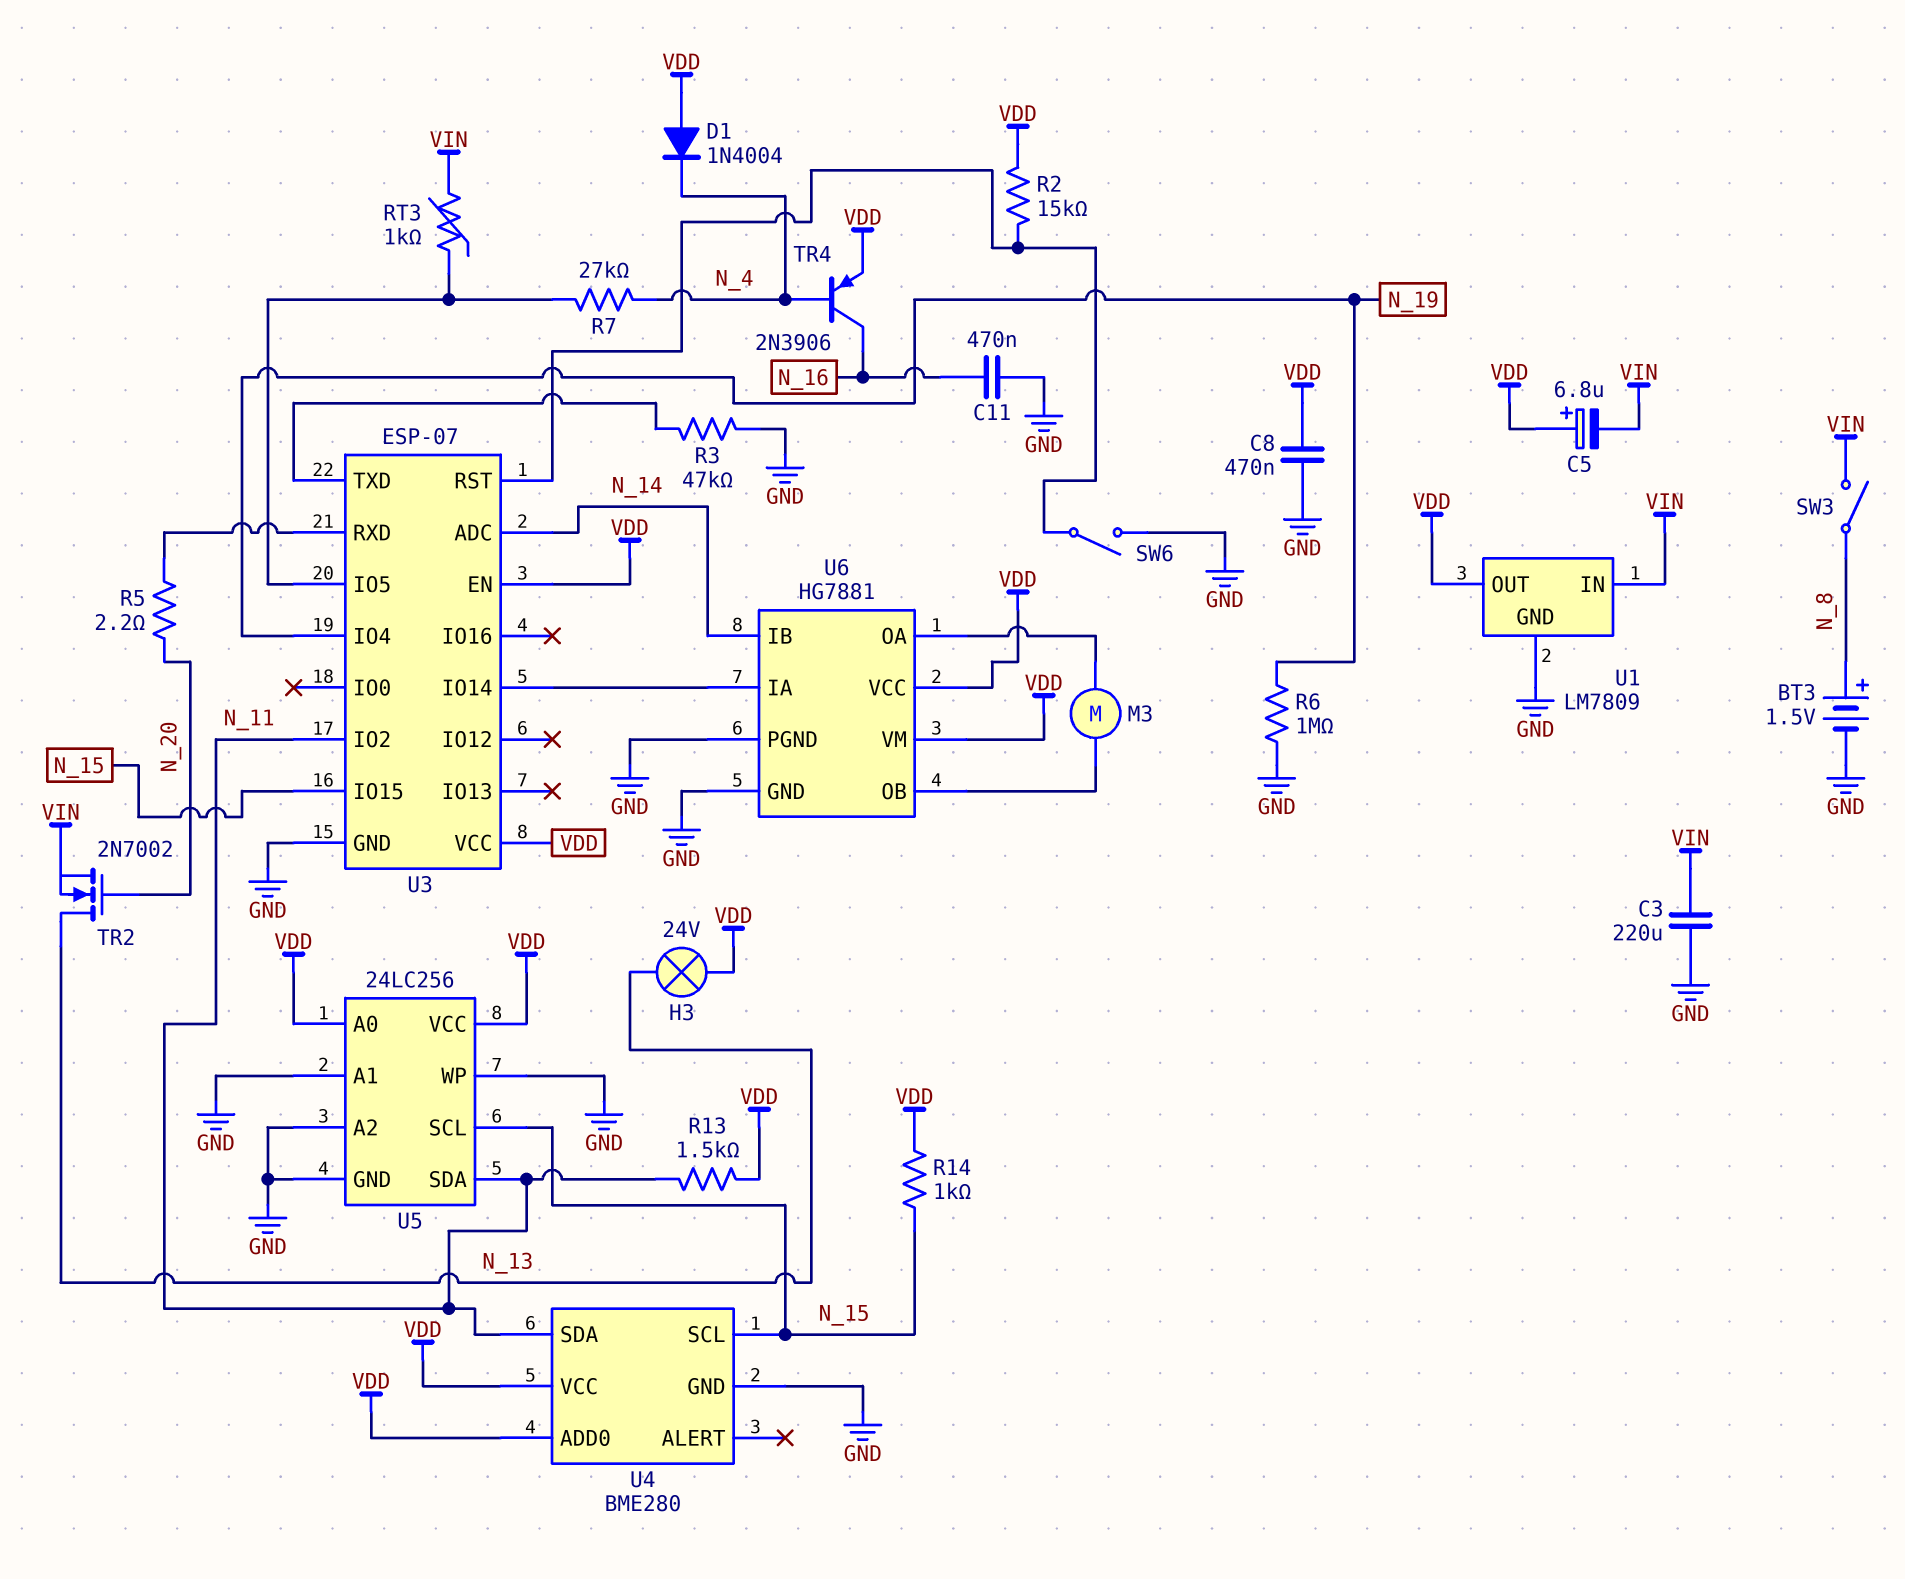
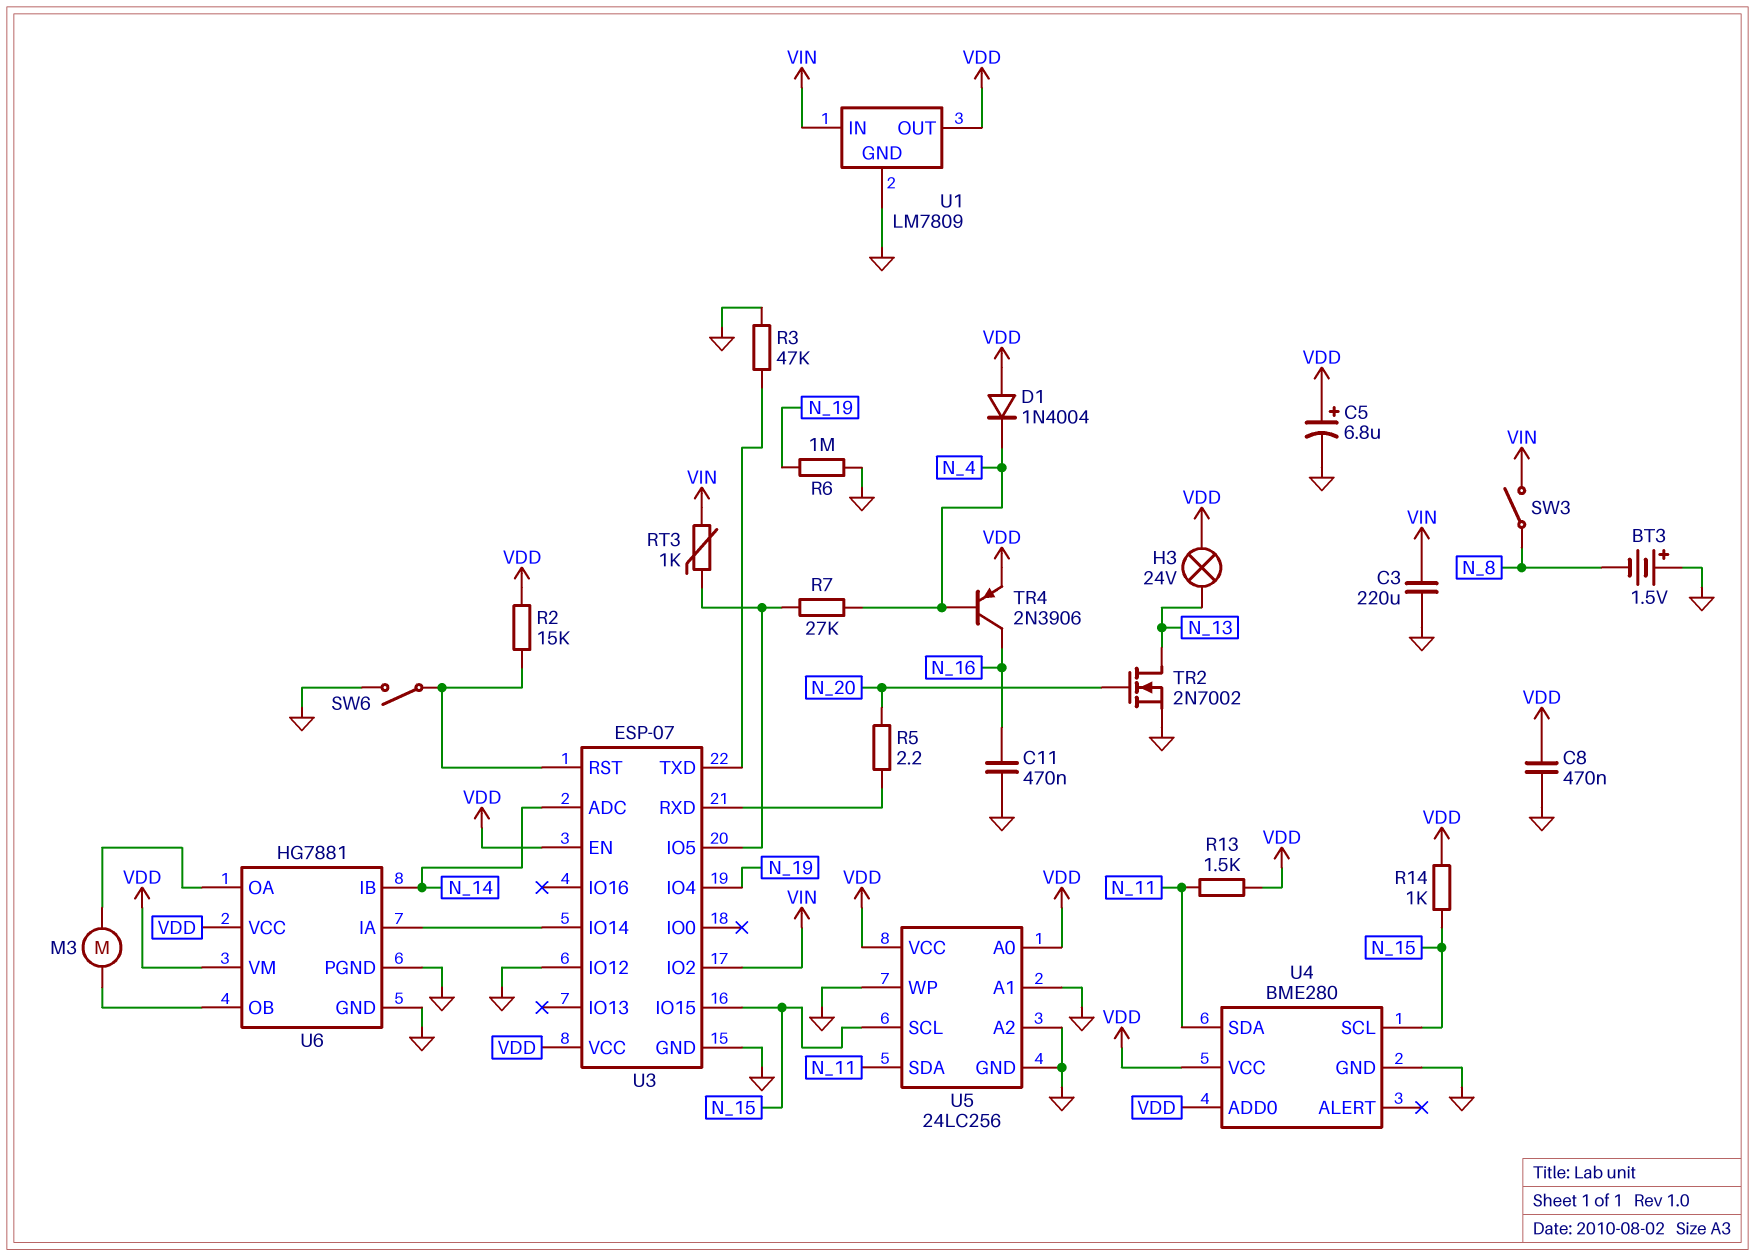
BT3: 1.5V (plus N_8, minus GND) -> 1.5V (plus GND, minus N_8)
C5: 6.8uF (plus VDD, minus VIN) -> 6.8uF (plus VDD, minus GND)
TR2: NMOS 2N7002 (G N_20, D N_13, S VIN) -> NMOS 2N7002 (G N_20, D N_13, S GND)
U3 pin IO2: N_11 -> VIN
U3 pin IO12: none -> GND

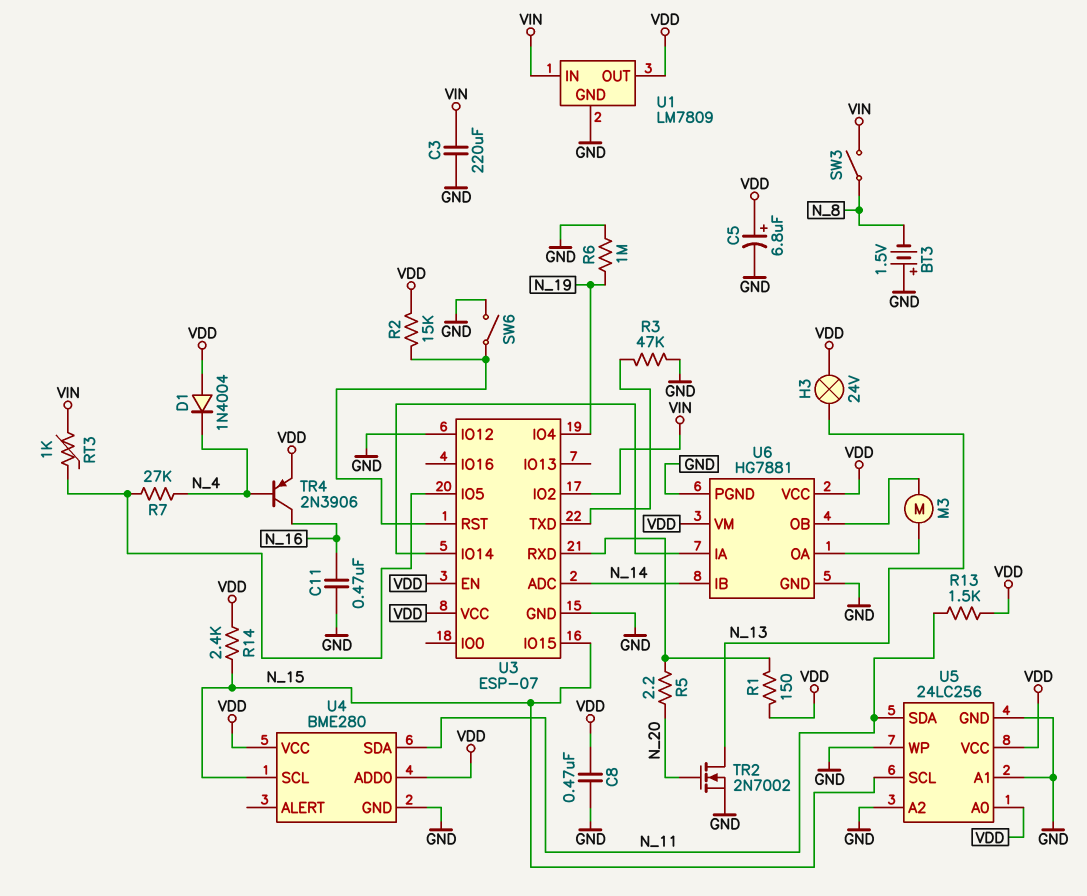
R1: none -> 150 (U3/RXD, VDD)
R14: 1k (N_15, VDD) -> 2.4k (N_15, VDD)

